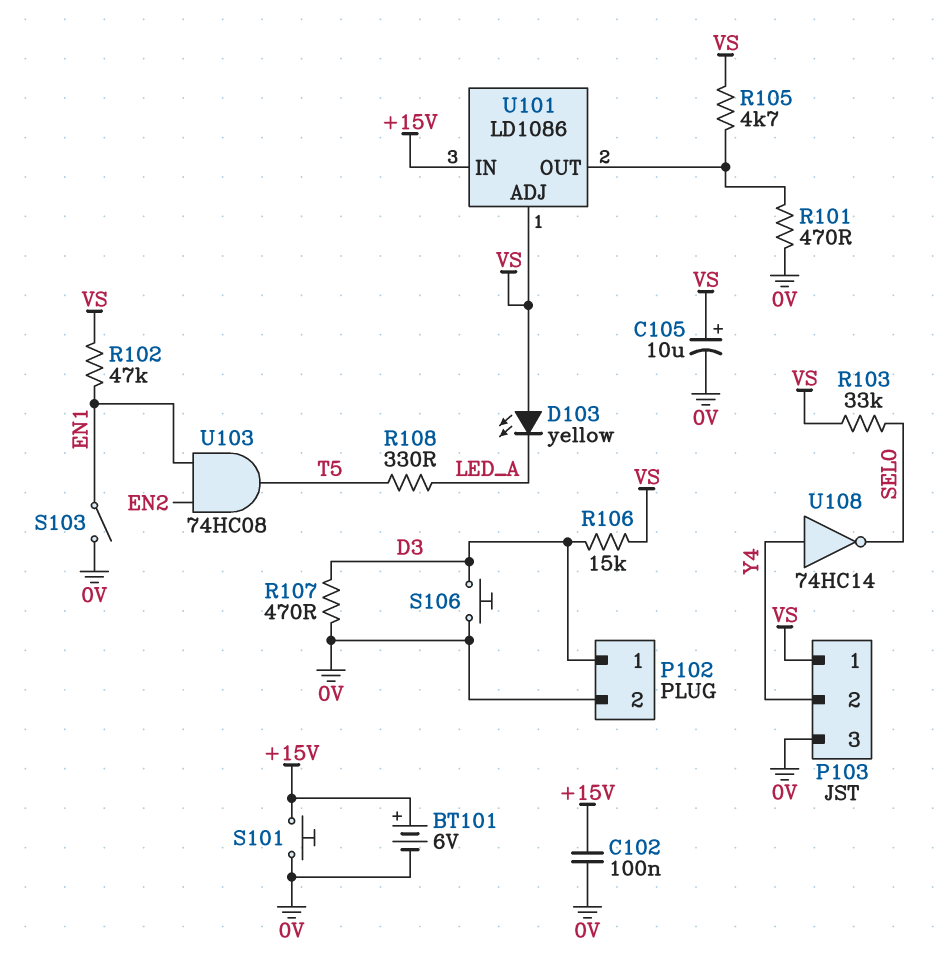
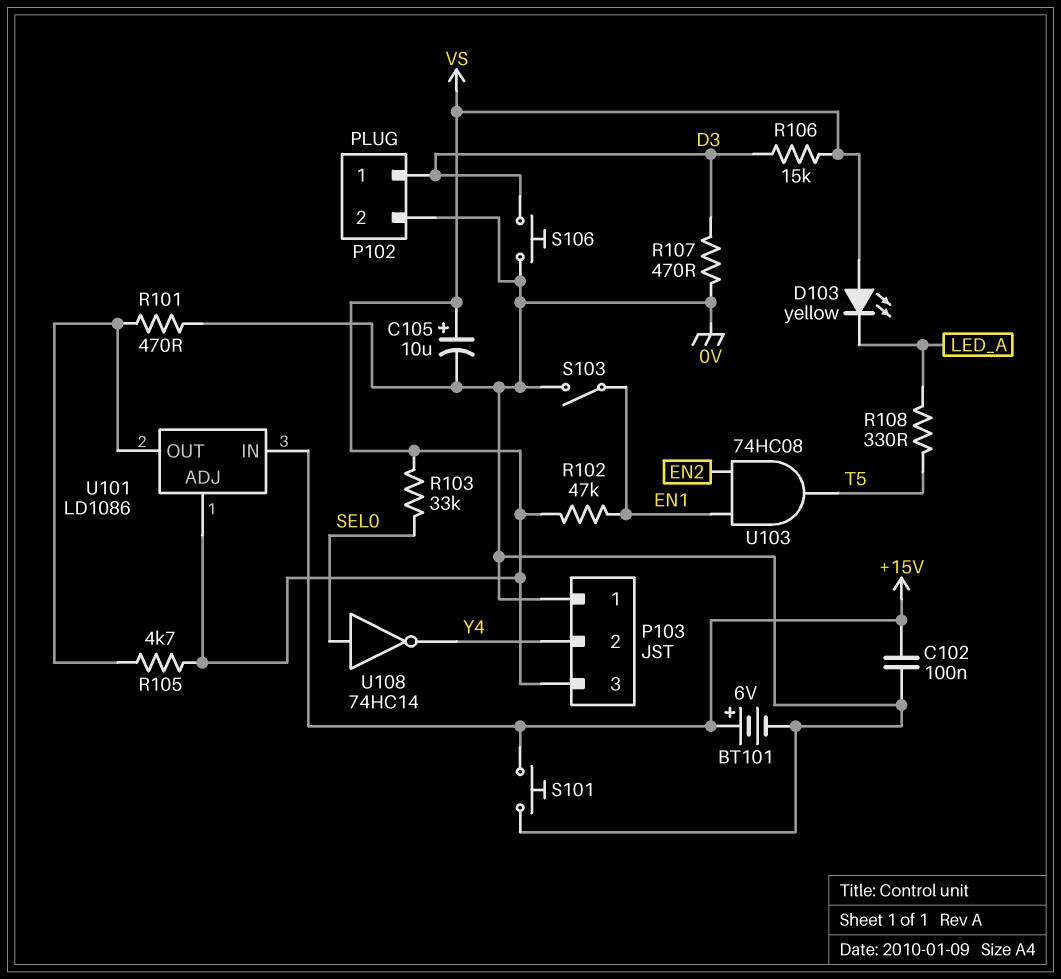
P103 pin 1: VS -> 0V
P103 pin 3: 0V -> VS
U108: NOT 74HC14 (in Y4, out SEL0) -> NOT 74HC14 (in SEL0, out Y4)

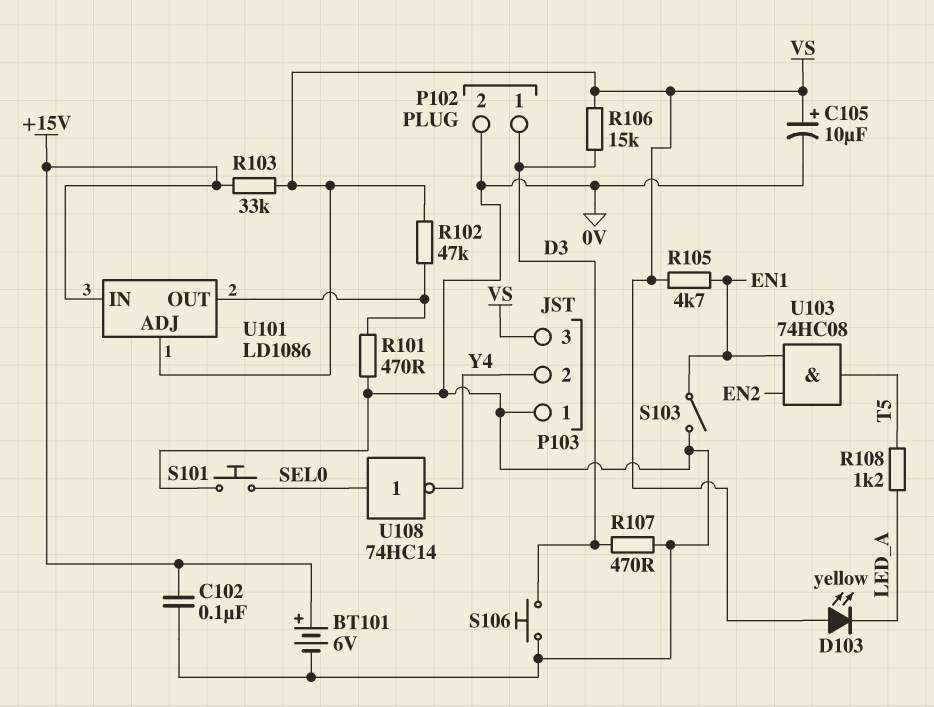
R102: 47k (EN1, VS) -> 47k (U101/OUT, VS)
R103: 33k (SEL0, VS) -> 33k (+15V, VS)
R105: 4.7k (U101/OUT, VS) -> 4.7k (EN1, VS)
R108: 330 (LED_A, T5) -> 1.2k (LED_A, T5)
S101: button (+15V, 0V) -> button (0V, SEL0)

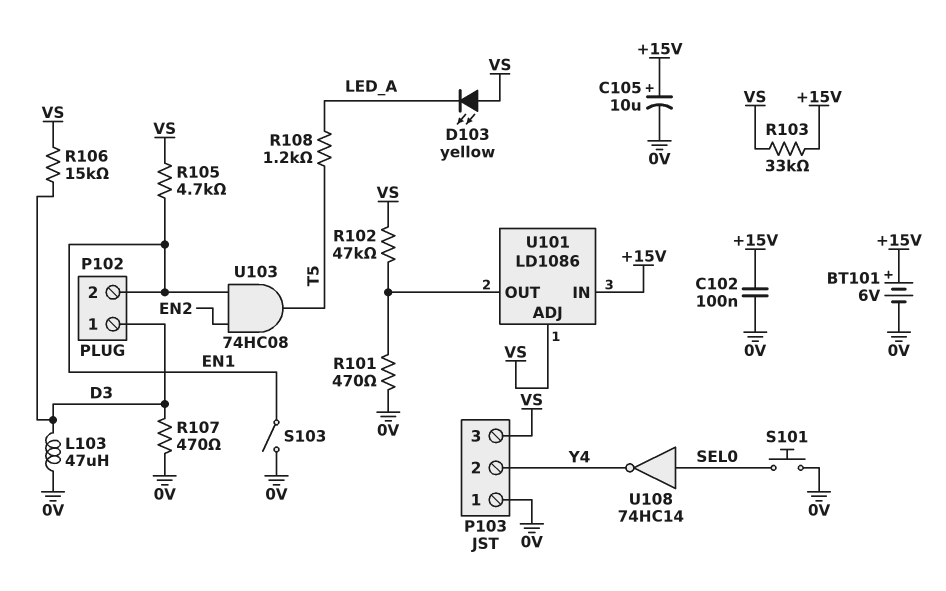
C105: 10uF (plus VS, minus 0V) -> 10uF (plus +15V, minus 0V)
L103: none -> 47uH (0V, D3)
P102 pin 2: 0V -> EN1
S106: button (0V, D3) -> none

